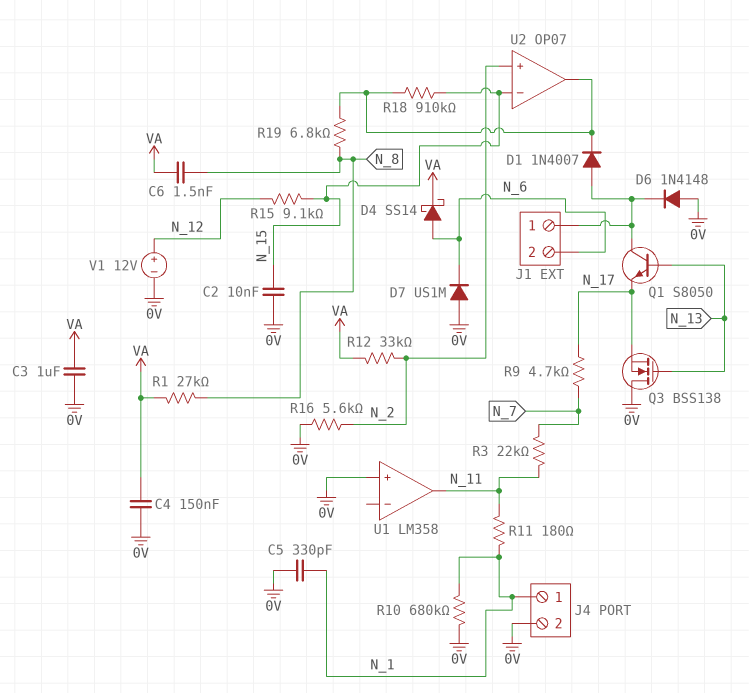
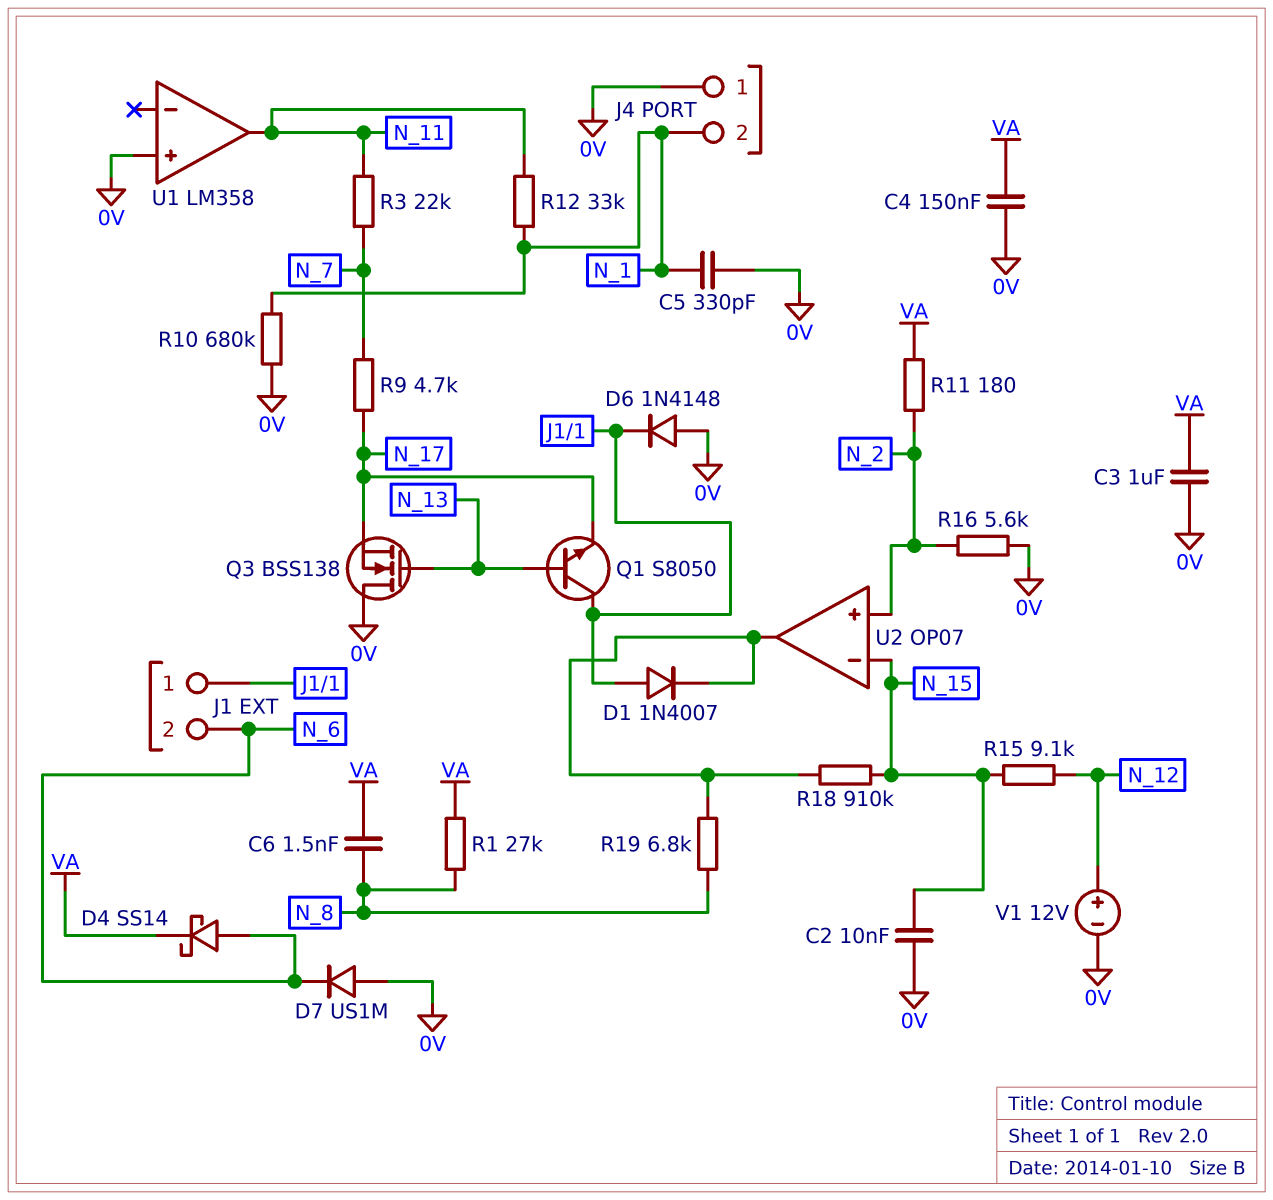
J4 pin 1: N_1 -> 0V
J4 pin 2: 0V -> N_1
R11: 180 (N_1, N_11) -> 180 (N_2, VA)
R12: 33k (N_2, VA) -> 33k (N_1, N_11)

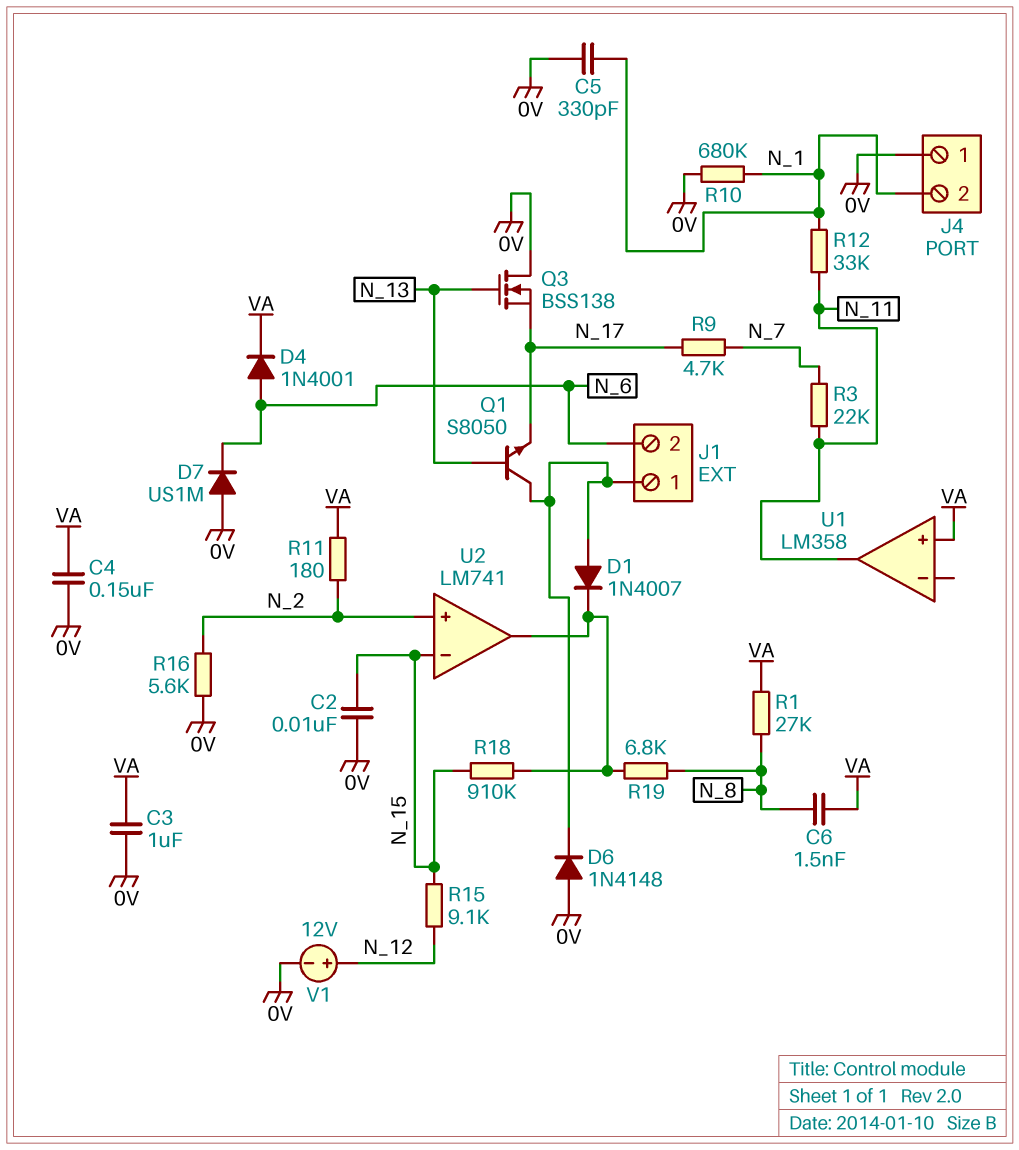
D4: schottky SS14 (A N_6, K VA) -> diode 1N4001 (A N_6, K VA)
U1 pin in+: 0V -> VA
U2: OP07 -> LM741

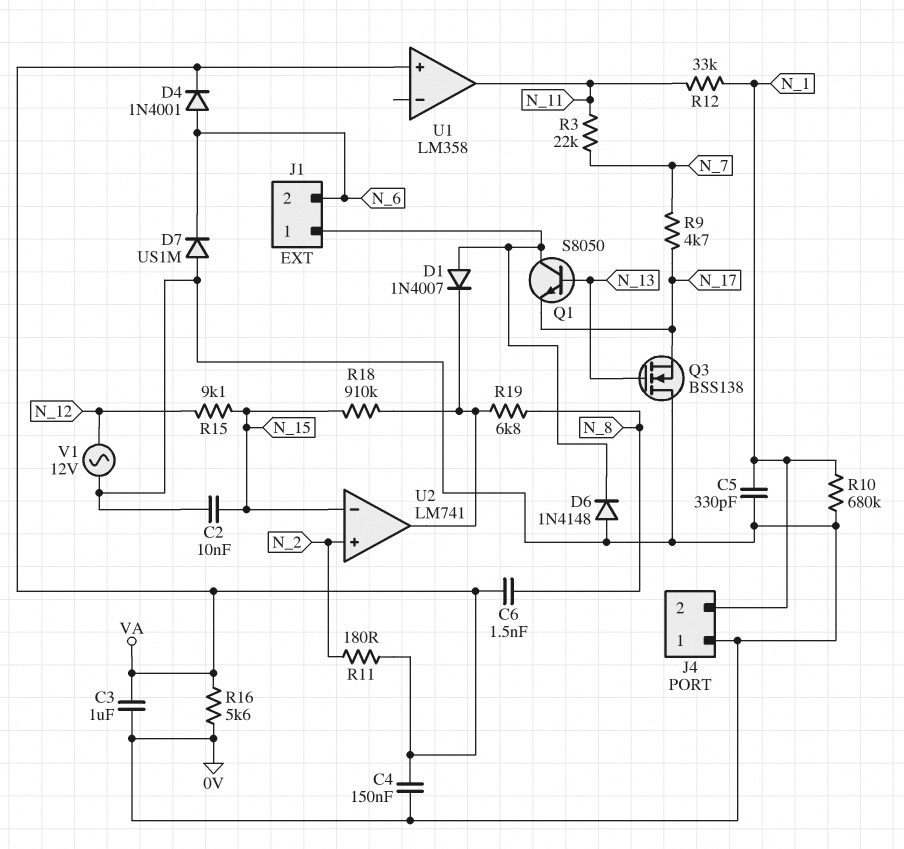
R1: 27k (N_8, VA) -> none
R16: 5.6k (0V, N_2) -> 5.6k (0V, VA)
V1: 12V (plus N_12, minus 0V) -> AC 12V (0V, N_12)

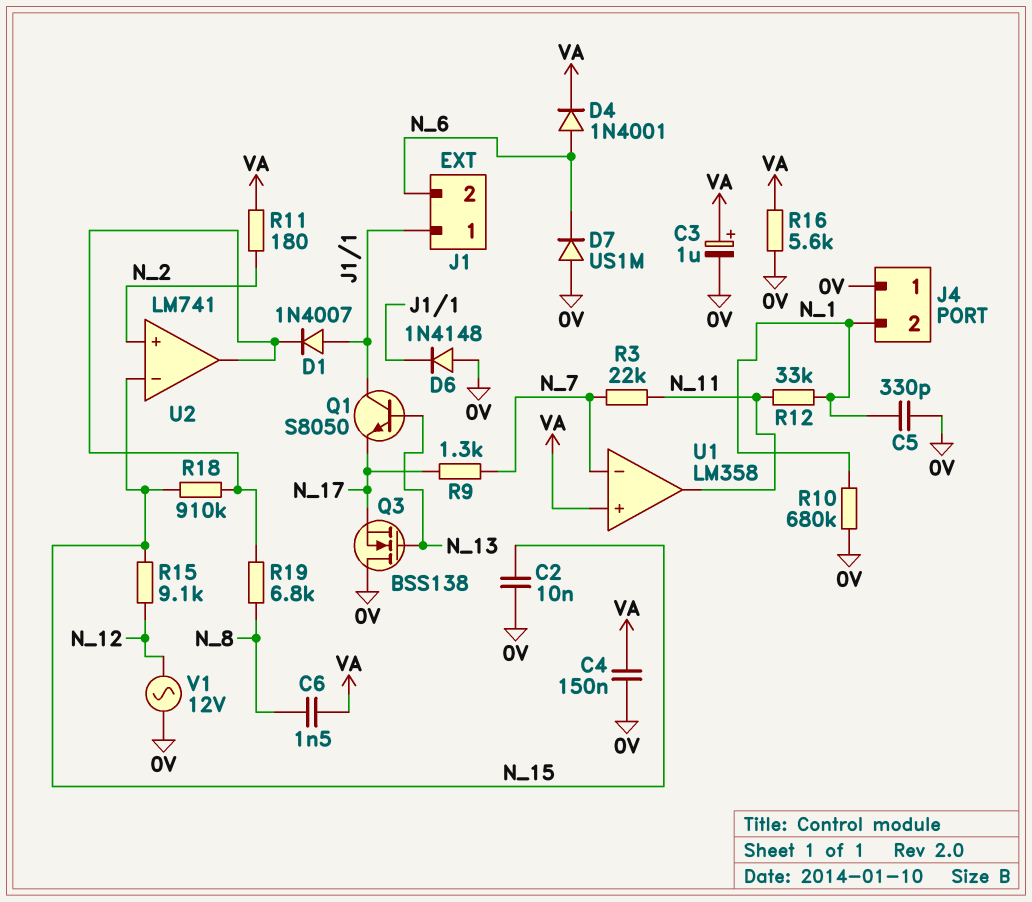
C3: 1uF (0V, VA) -> 1uF (plus VA, minus 0V)
R9: 4.7k (N_7, N_17) -> 1.3k (N_7, N_17)
U1 pin in-: none -> N_7

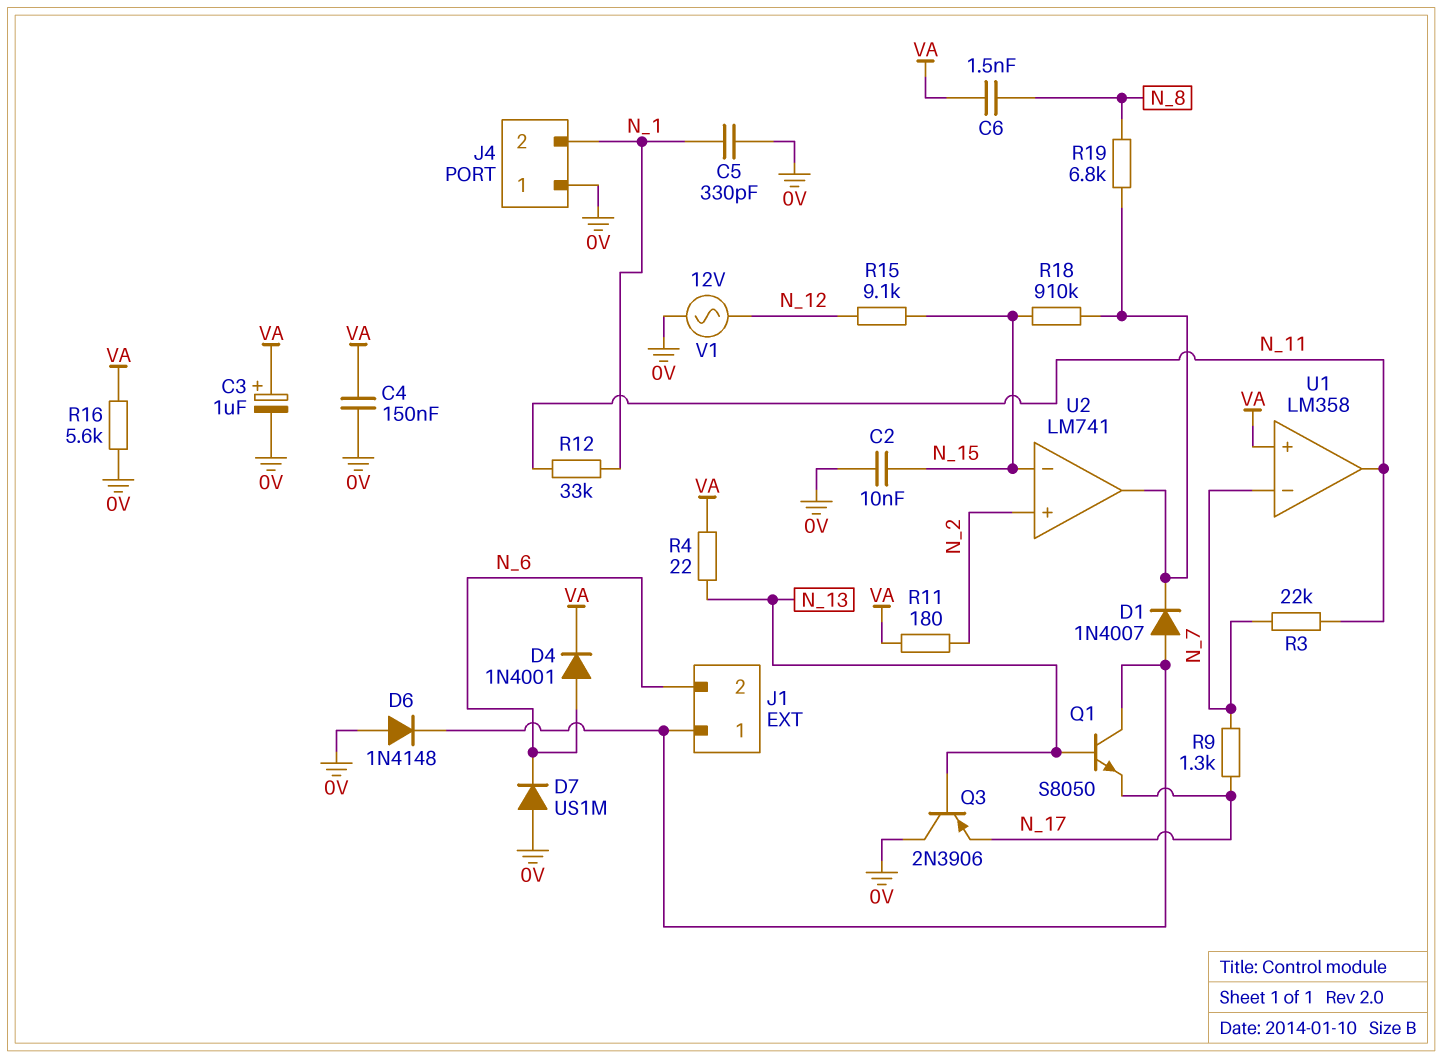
Q3: NMOS BSS138 (G N_13, D 0V, S N_17) -> PNP 2N3906 (B N_13, C 0V, E N_17)
R4: none -> 22 (N_13, VA)
R10: 680k (0V, N_1) -> none

